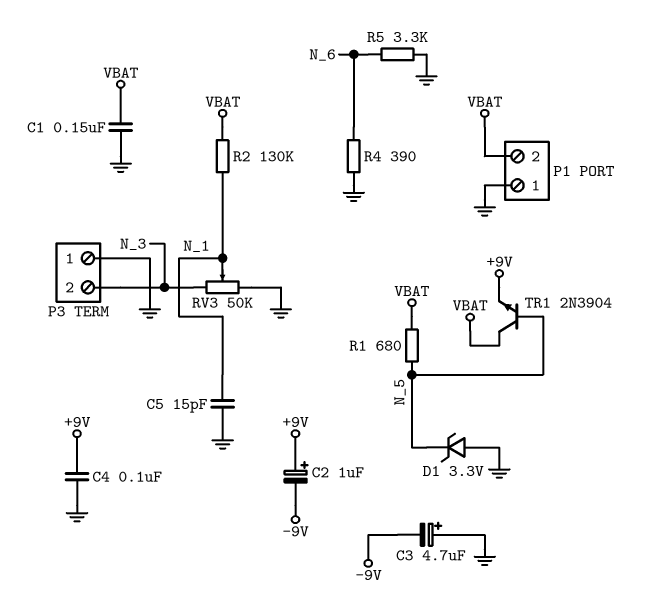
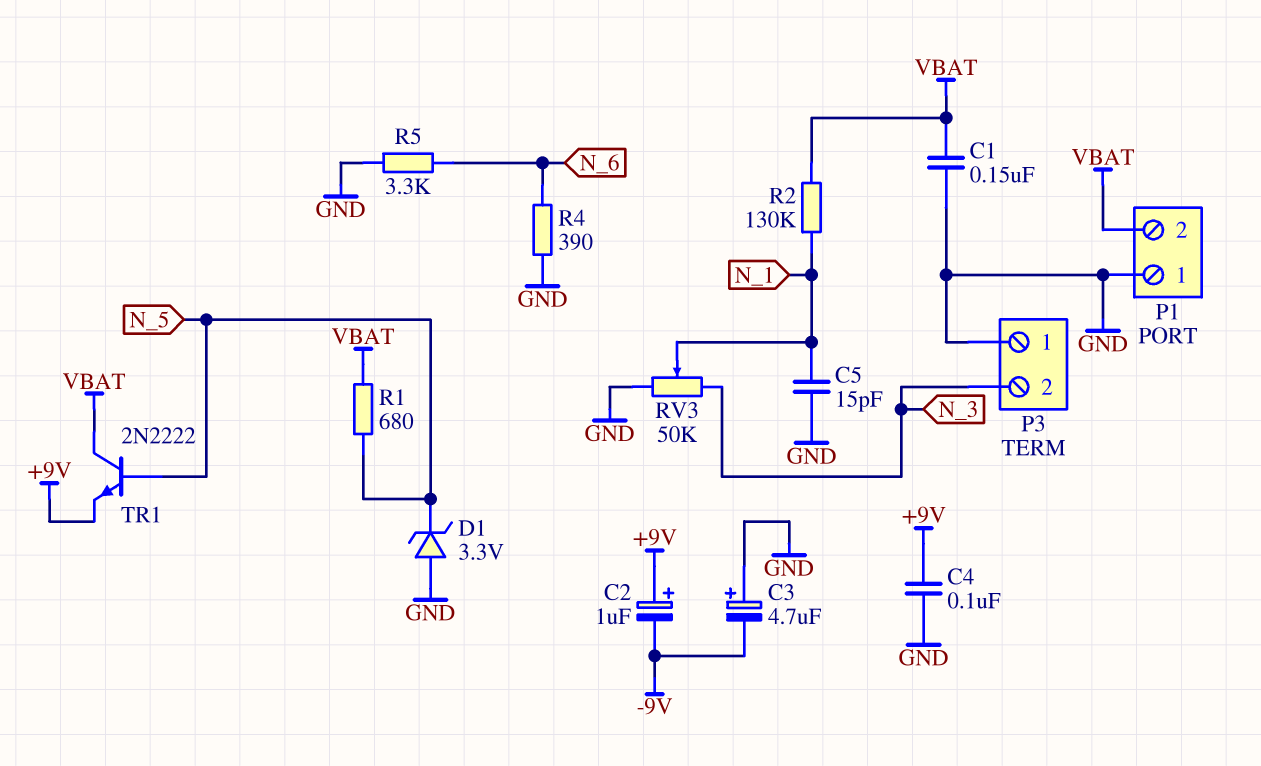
TR1: NPN 2N3904 (B N_5, C VBAT, E +9V) -> NPN 2N2222 (B N_5, C VBAT, E +9V)

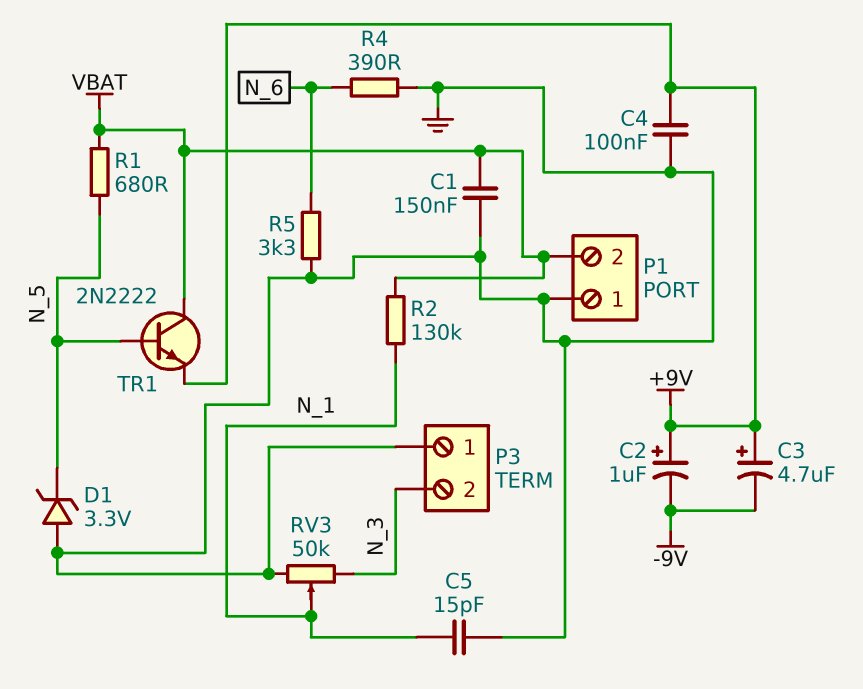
C3: 4.7uF (plus GND, minus -9V) -> 4.7uF (plus +9V, minus -9V)

